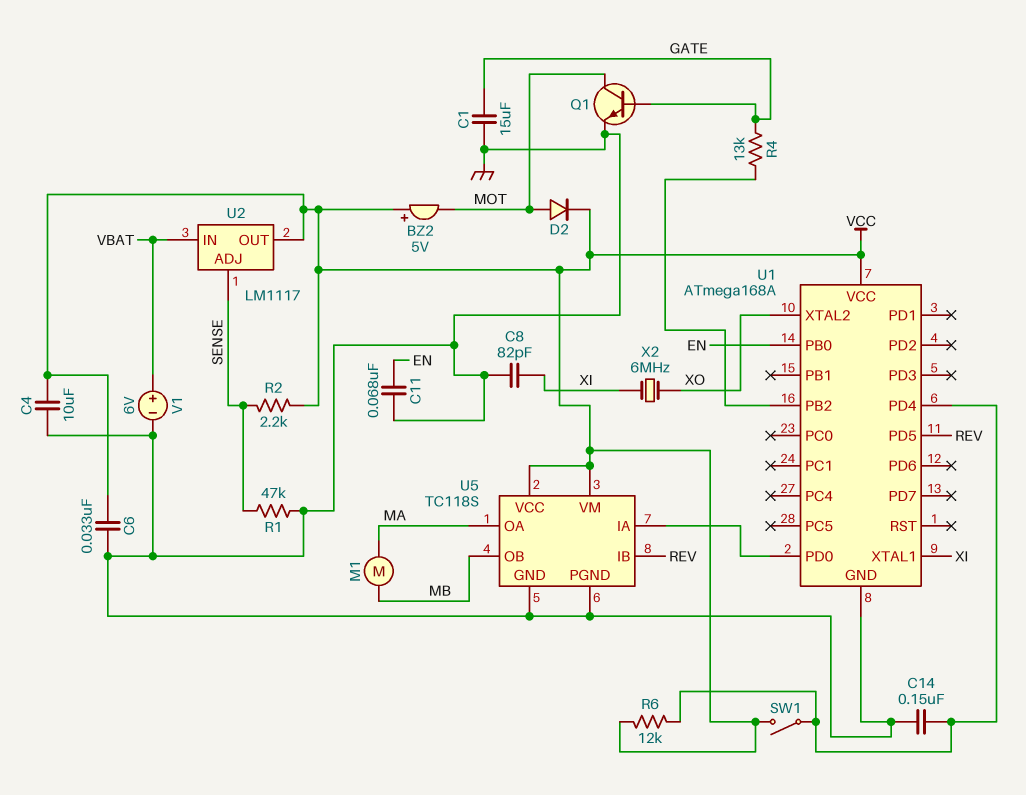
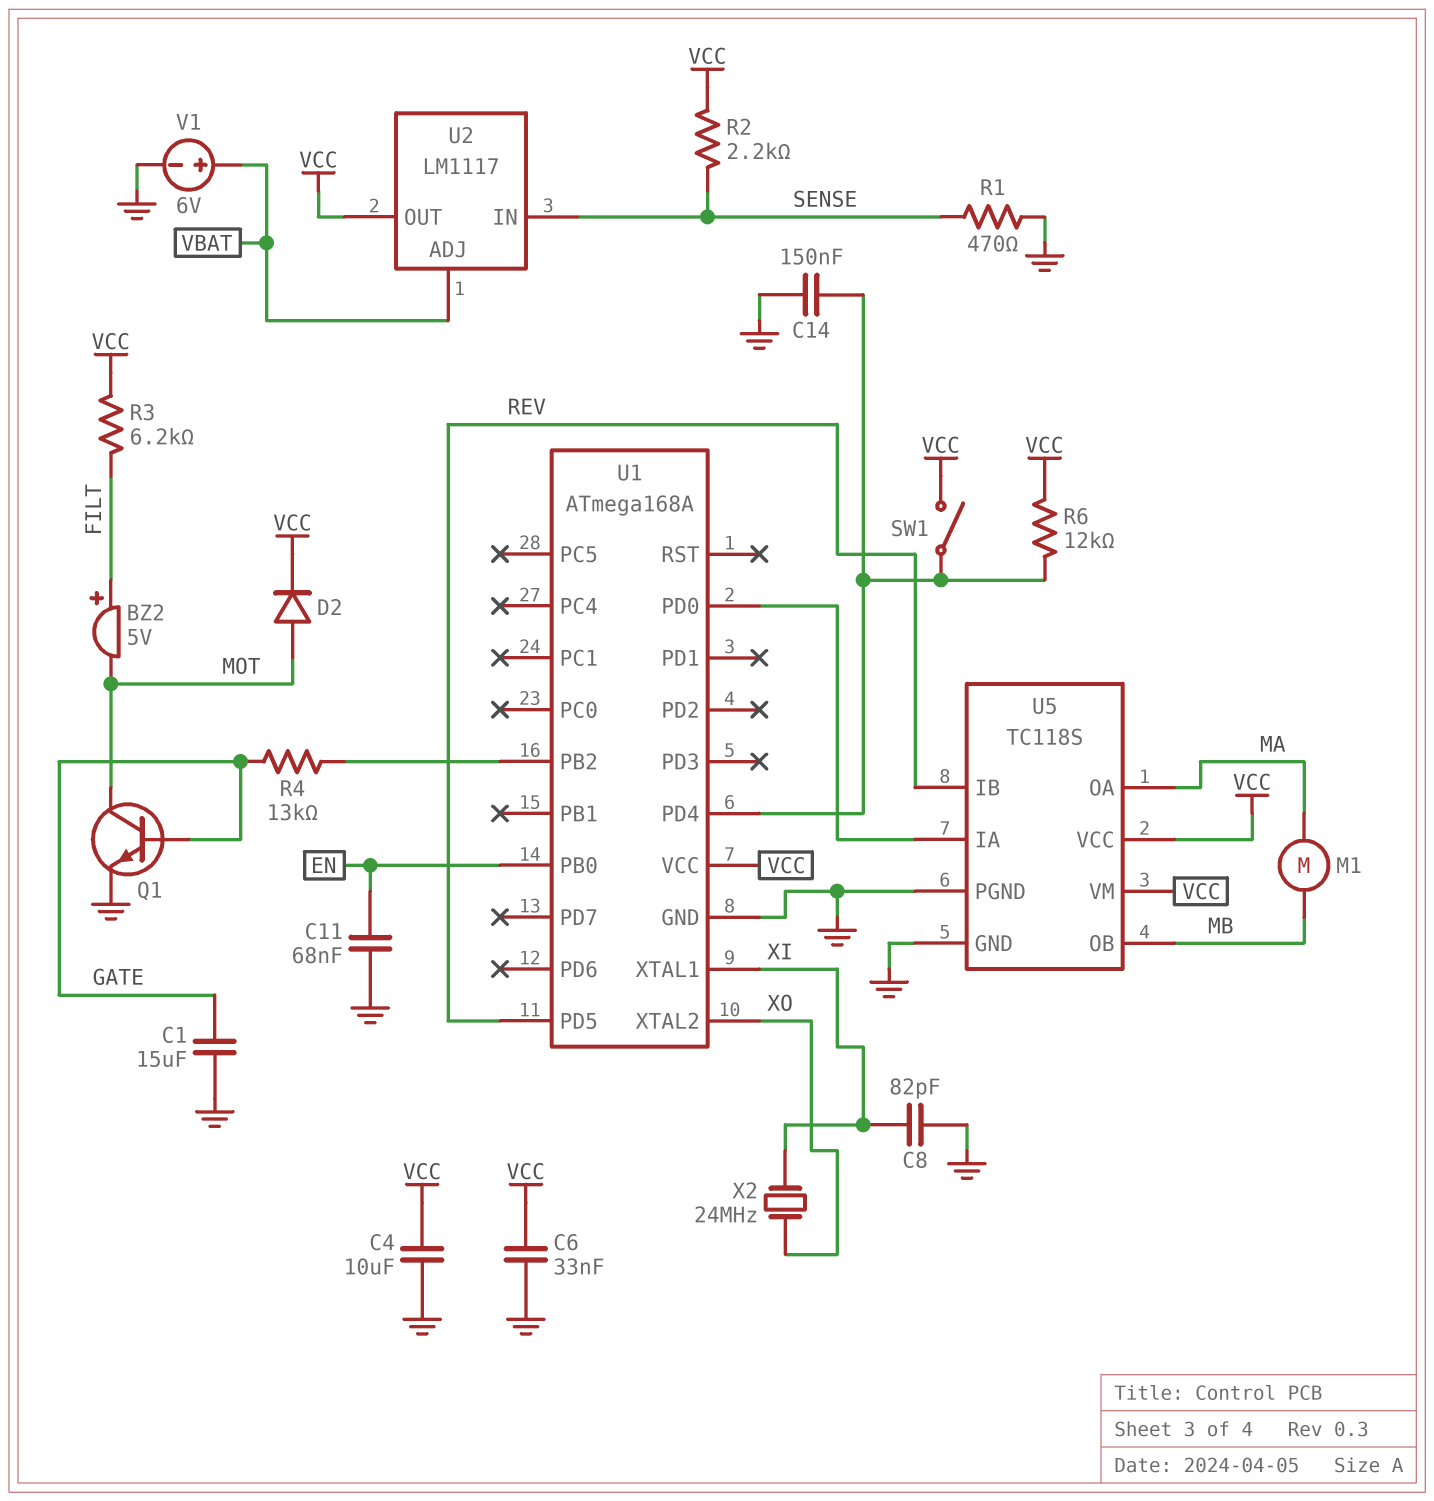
BZ2: buzzer 5V (plus VCC, minus MOT) -> buzzer 5V (plus FILT, minus MOT)
R1: 47k (GND, SENSE) -> 470 (GND, SENSE)
R3: none -> 6.2k (FILT, VCC)
U2 pin ADJ: SENSE -> VBAT
U2 pin IN: VBAT -> SENSE
X2: 6MHz (XI, XO) -> 24MHz (XI, XO)

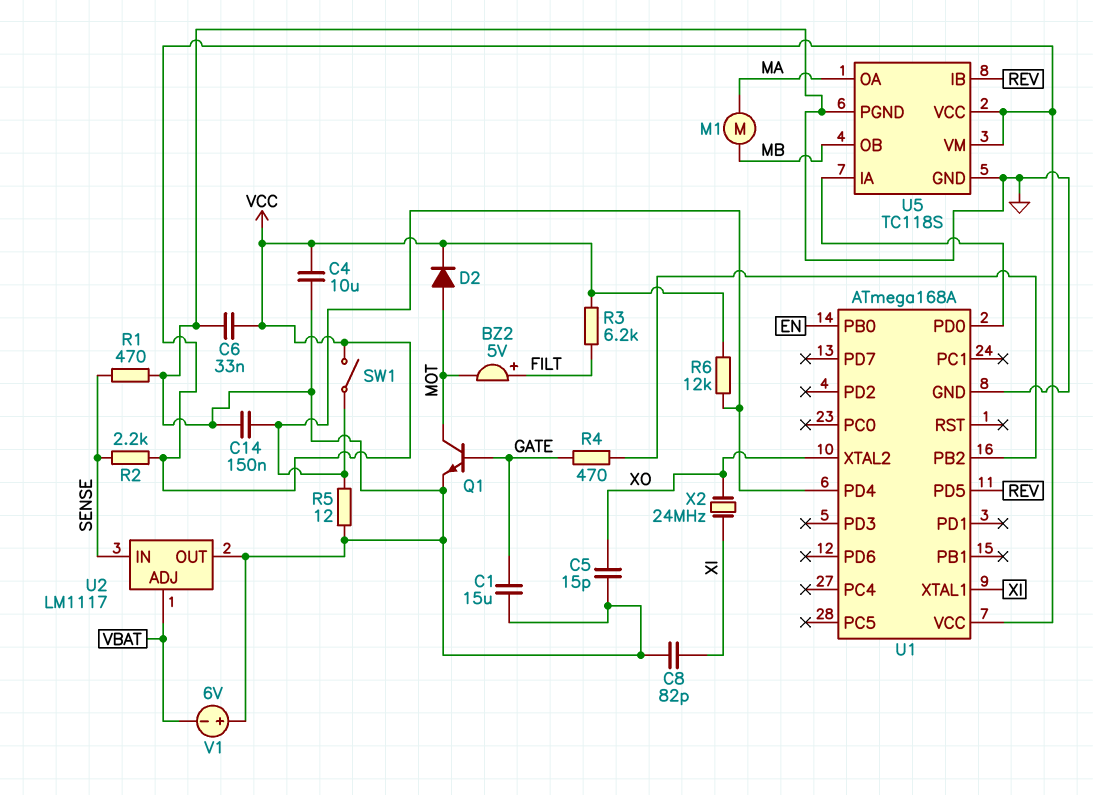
C5: none -> 15pF (GND, XO)
C11: 68nF (EN, GND) -> none
R4: 13k (GATE, U1/PB2) -> 470 (GATE, U1/PB2)
R5: none -> 12 (GND, U1/PD4)
U2 pin OUT: VCC -> GND
V1: 6V (plus VBAT, minus GND) -> 6V (plus GND, minus VBAT)

